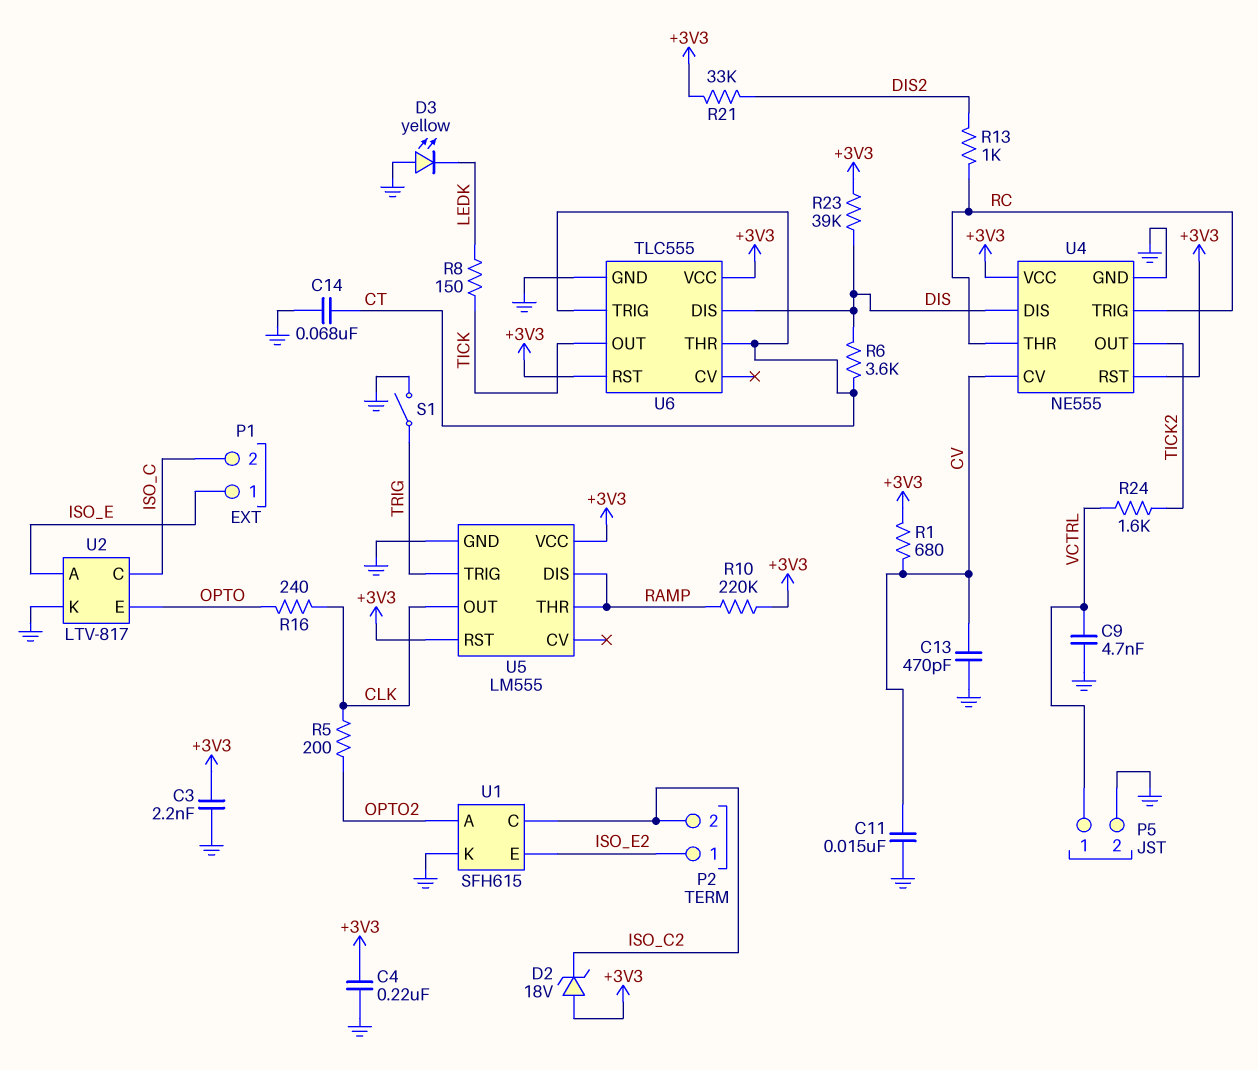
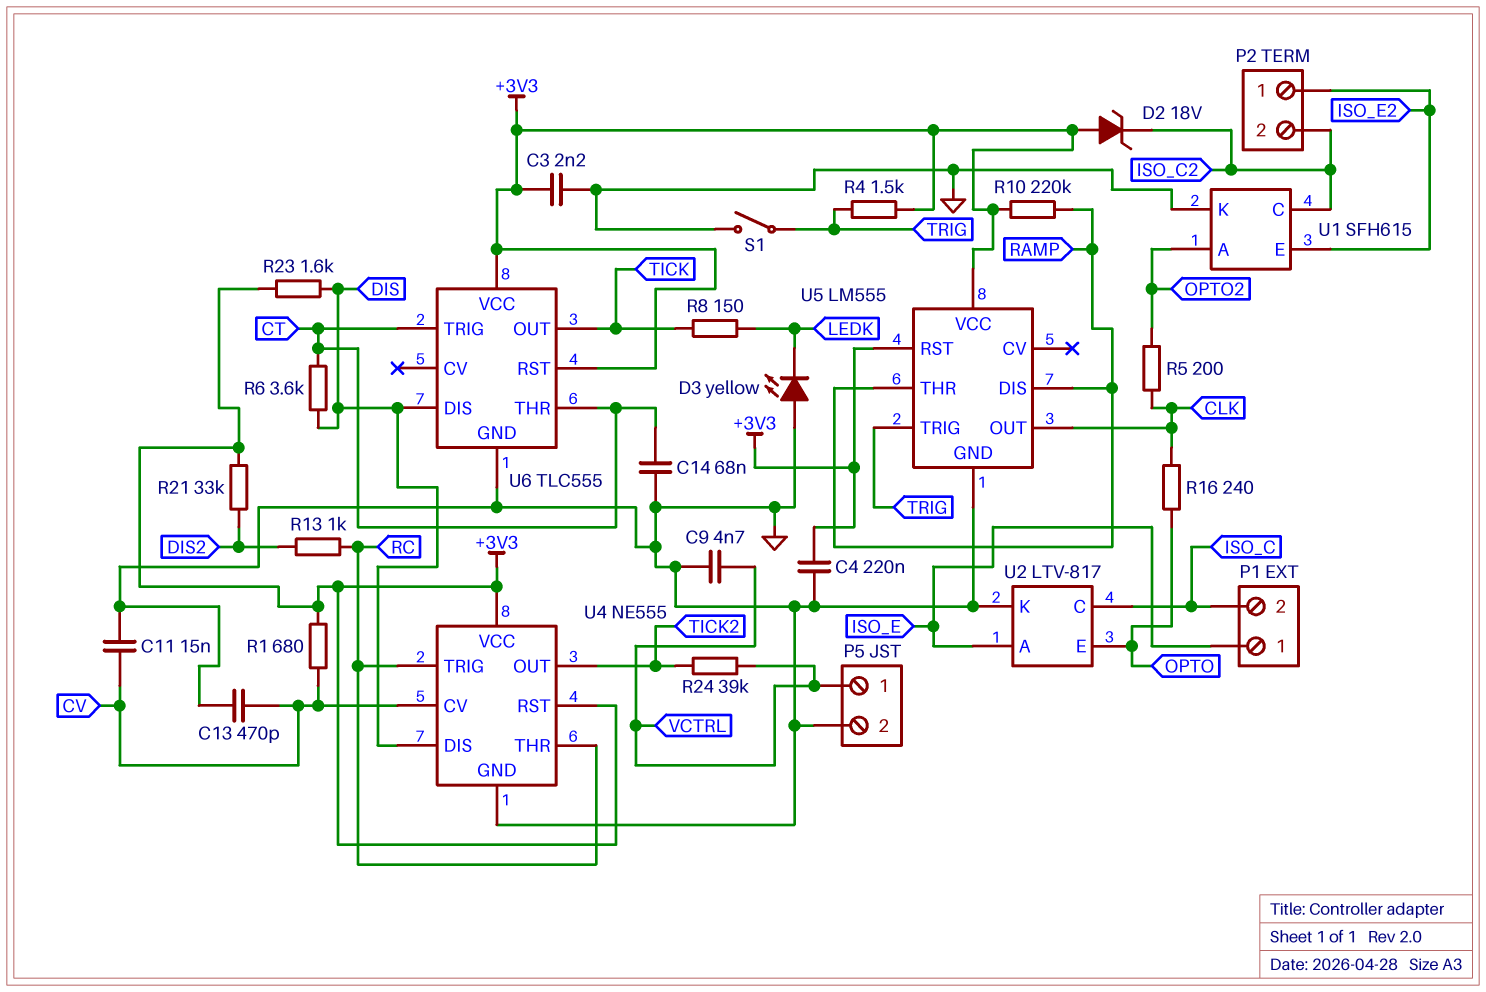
R4: none -> 1.5k (+3V3, TRIG)
R23: 39k (+3V3, DIS) -> 1.6k (+3V3, DIS)
R24: 1.6k (TICK2, VCTRL) -> 39k (TICK2, VCTRL)

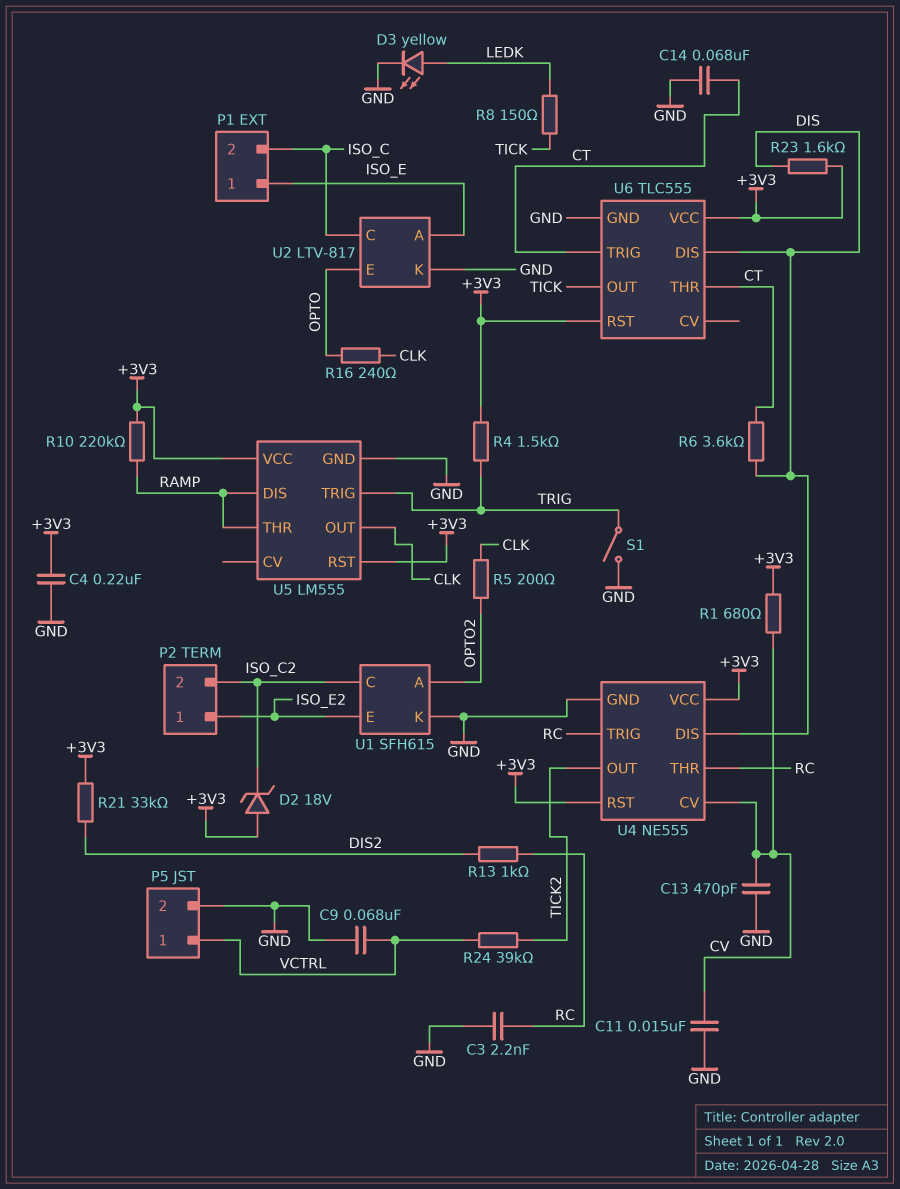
C3: 2.2nF (+3V3, GND) -> 2.2nF (GND, RC)
C9: 4.7nF (GND, VCTRL) -> 68nF (GND, VCTRL)
D3: LED yellow (A GND, K LEDK) -> LED yellow (A LEDK, K GND)

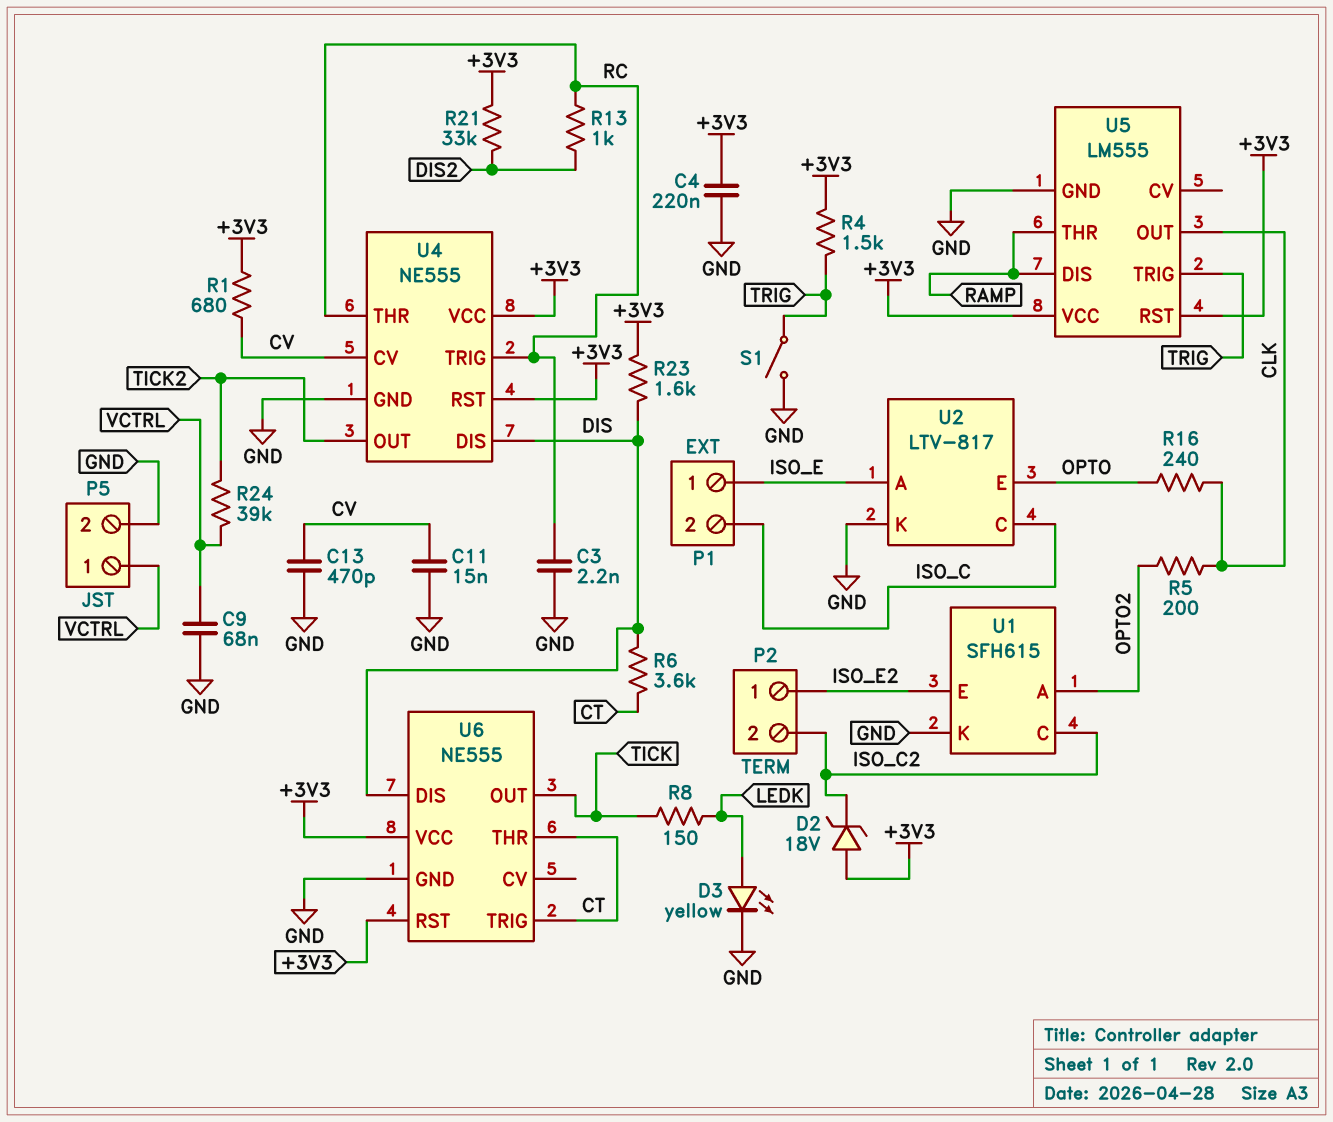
C14: 68nF (CT, GND) -> none
R10: 220k (+3V3, RAMP) -> none
U6: TLC555 -> NE555

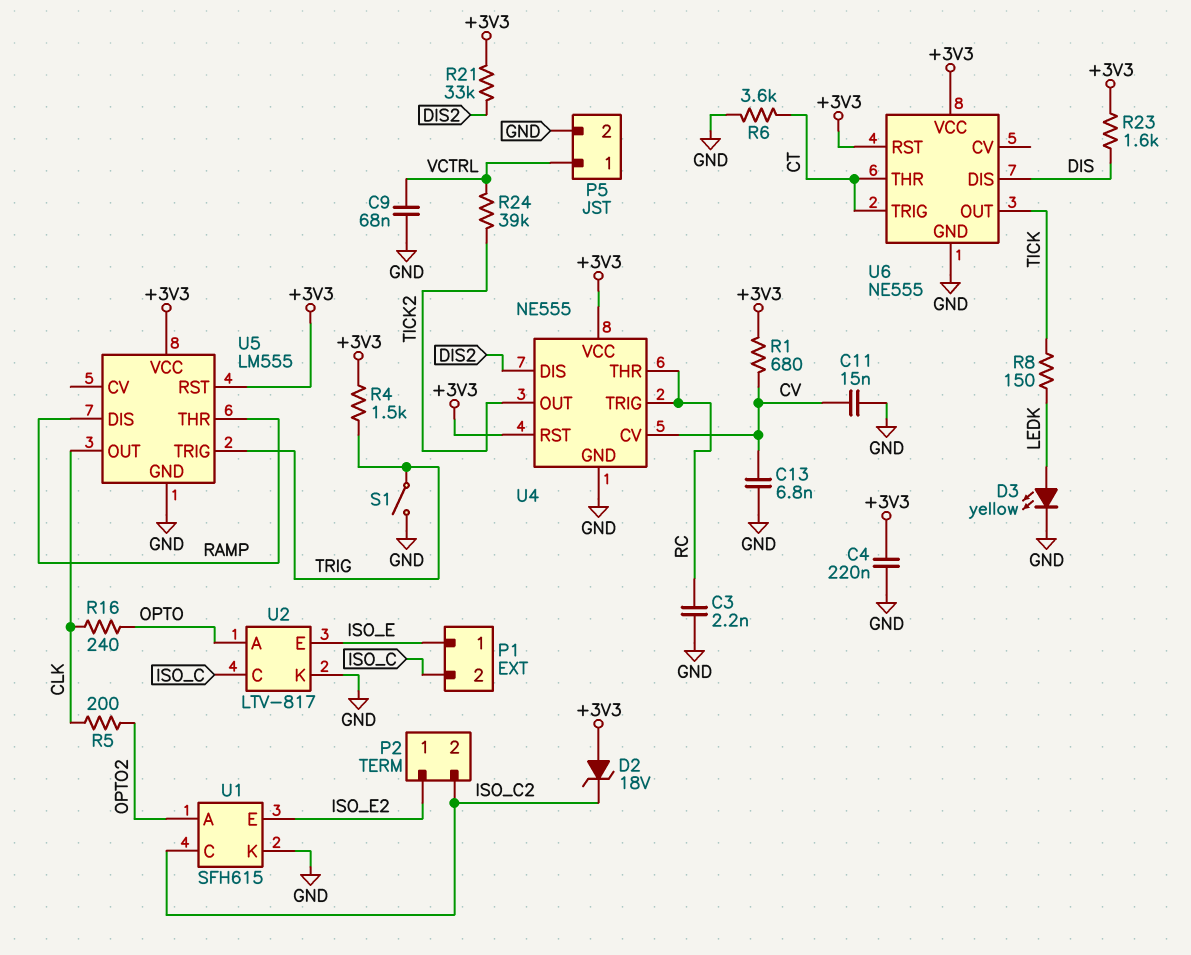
C13: 470pF (CV, GND) -> 6.8nF (CV, GND)
R6: 3.6k (CT, DIS) -> 3.6k (CT, GND)
R13: 1k (DIS2, RC) -> none
U2 pin A: ISO_E -> OPTO
U2 pin E: OPTO -> ISO_E
U4 pin DIS: DIS -> DIS2

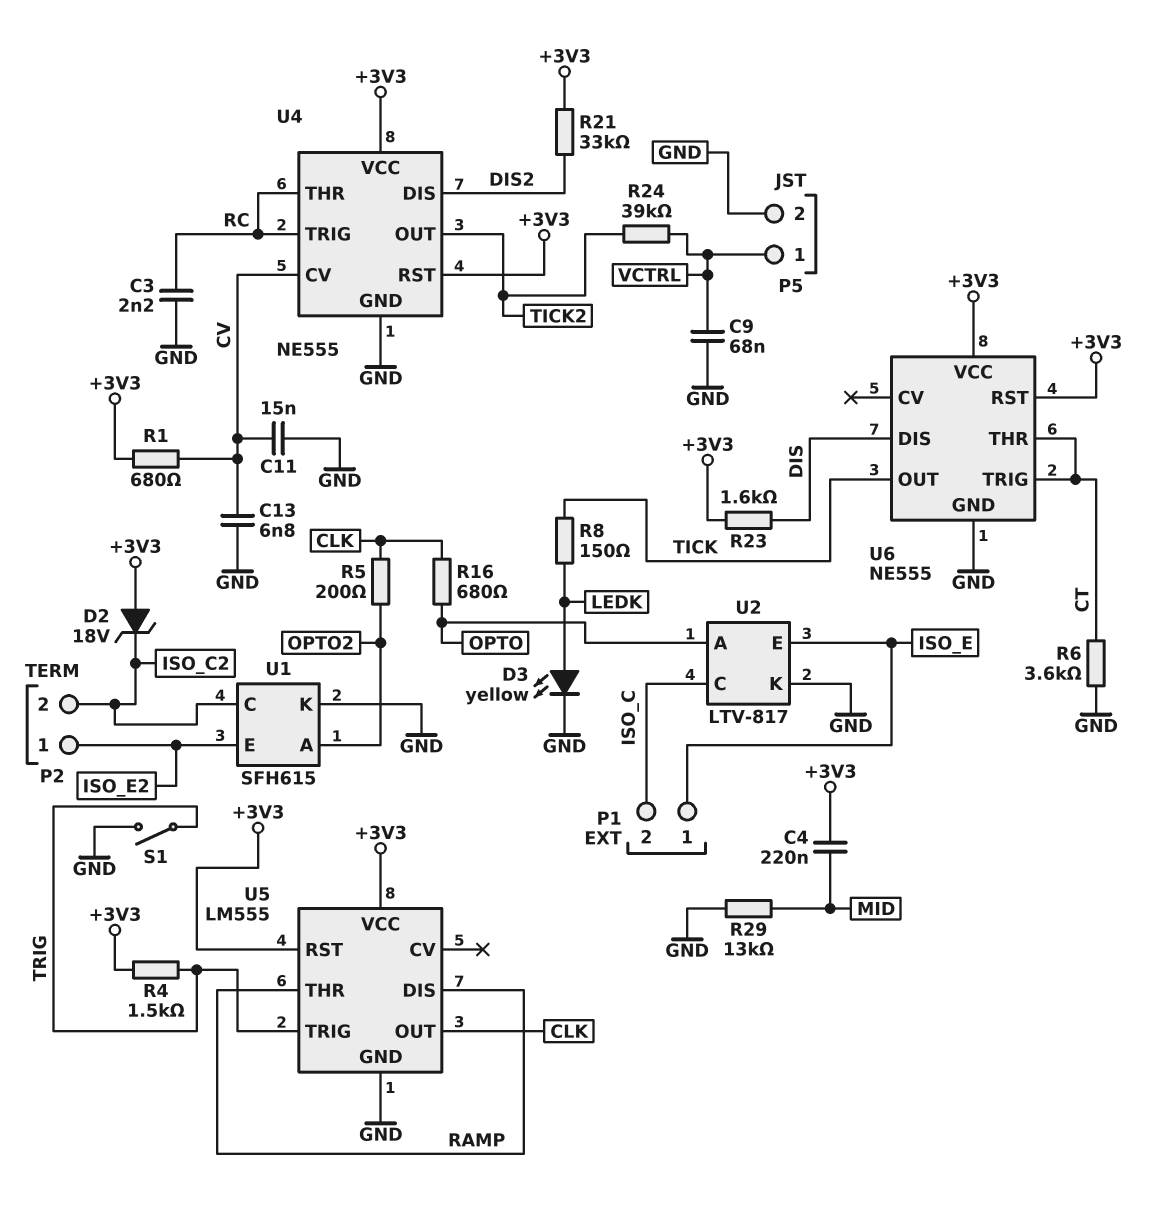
C4: 220nF (+3V3, GND) -> 220nF (+3V3, MID)
R16: 240 (CLK, OPTO) -> 680 (CLK, OPTO)
R29: none -> 13k (GND, MID)

